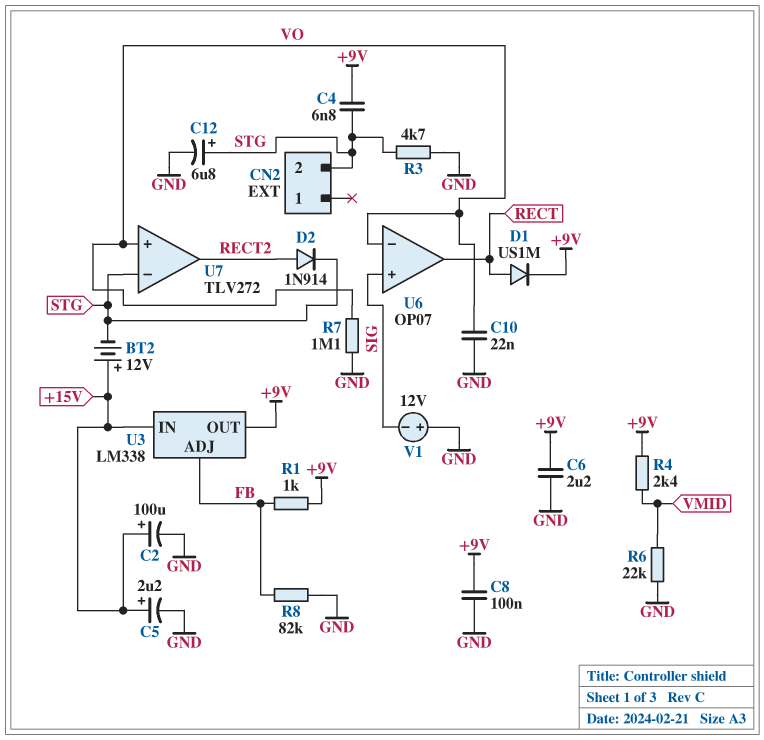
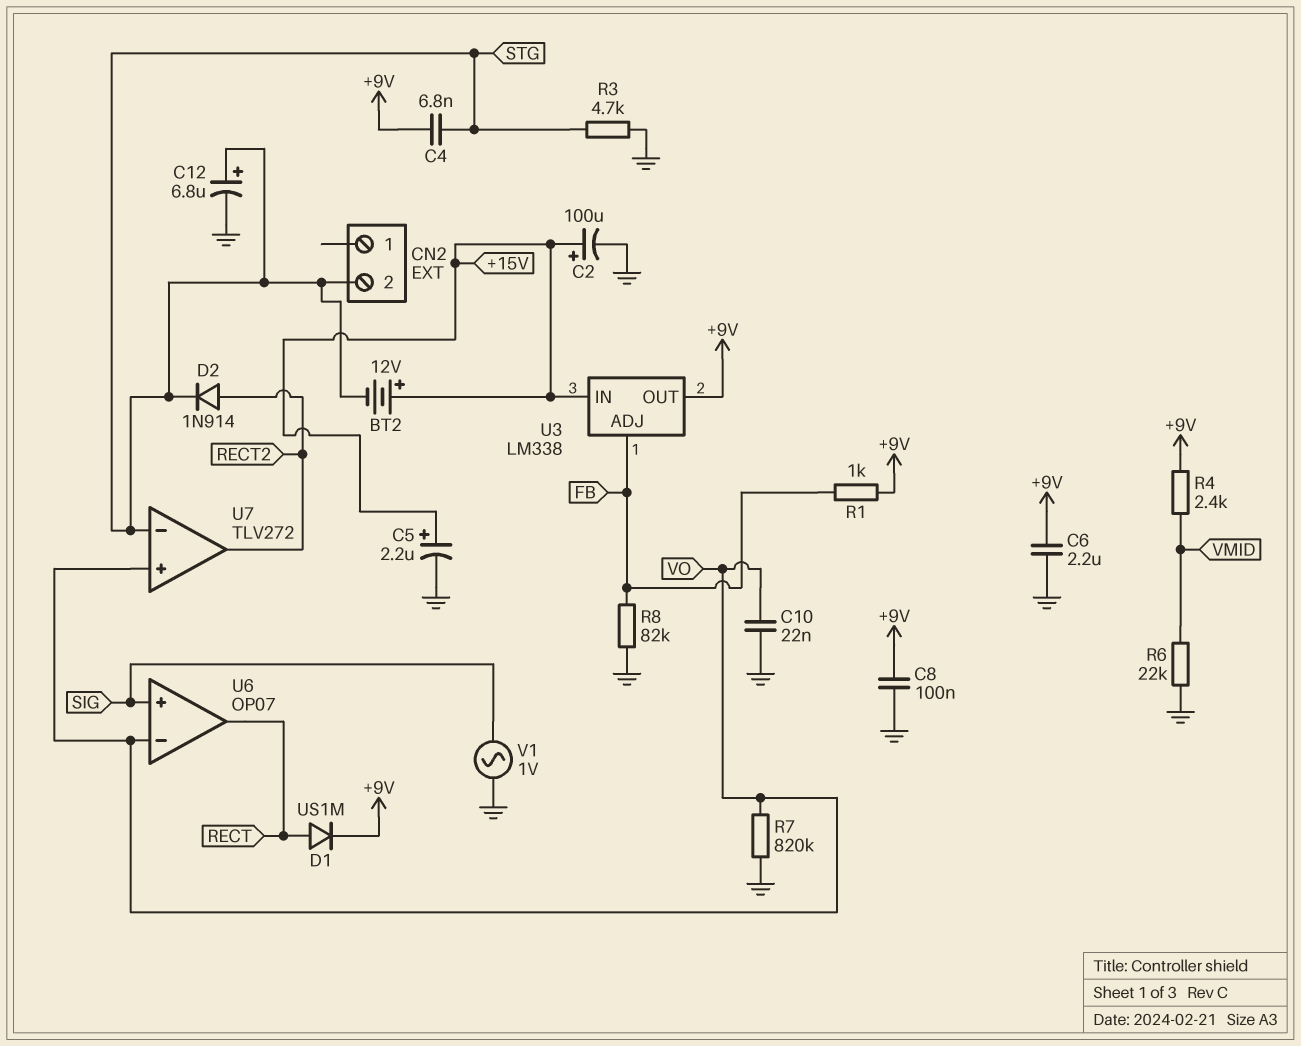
R7: 1.1M (GND, VO) -> 820k (GND, VO)
V1: 12V (plus GND, minus SIG) -> AC 1V (GND, SIG)

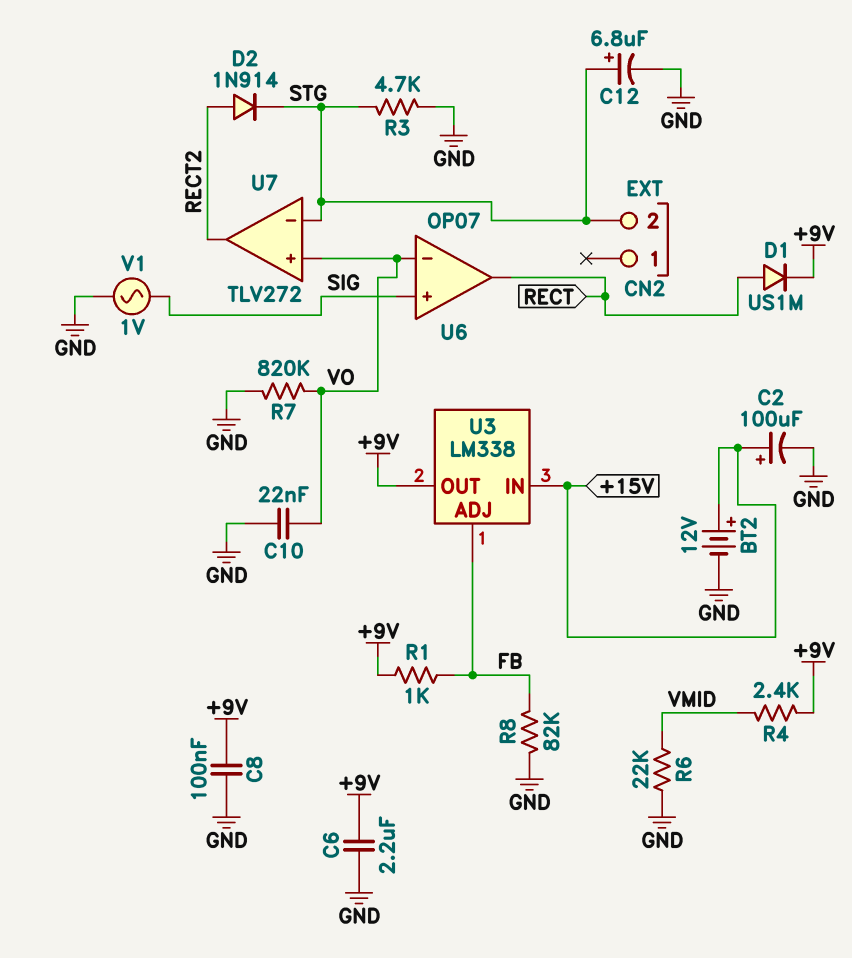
BT2: 12V (plus +15V, minus STG) -> 12V (plus +15V, minus GND)
C4: 6.8nF (+9V, STG) -> none
C5: 2.2uF (plus +15V, minus GND) -> none

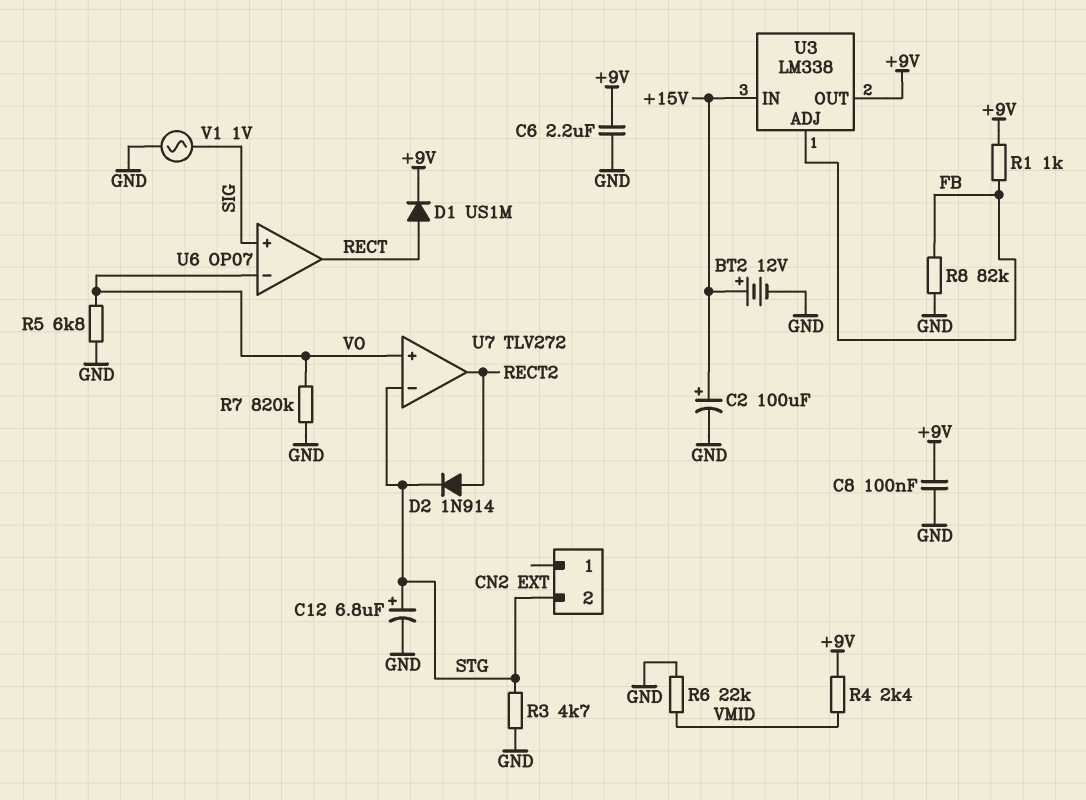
C10: 22nF (GND, VO) -> none
R5: none -> 6.8k (GND, VO)

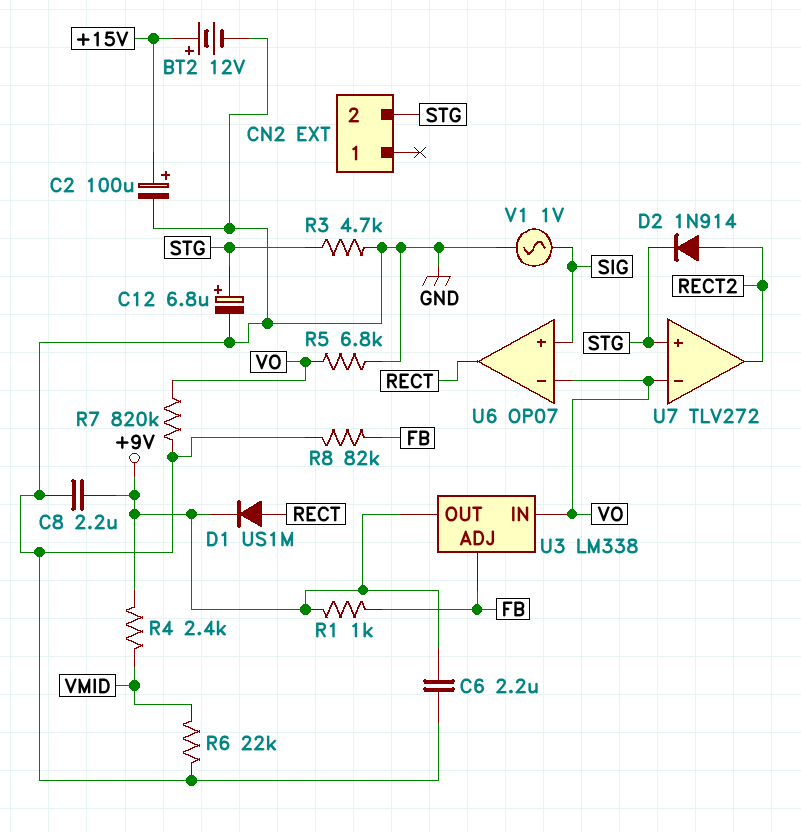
C8: 100nF (+9V, GND) -> 2.2uF (+9V, GND)
U3 pin IN: +15V -> VO
U7 pin in+: VO -> STG
U7 pin in-: STG -> VO

